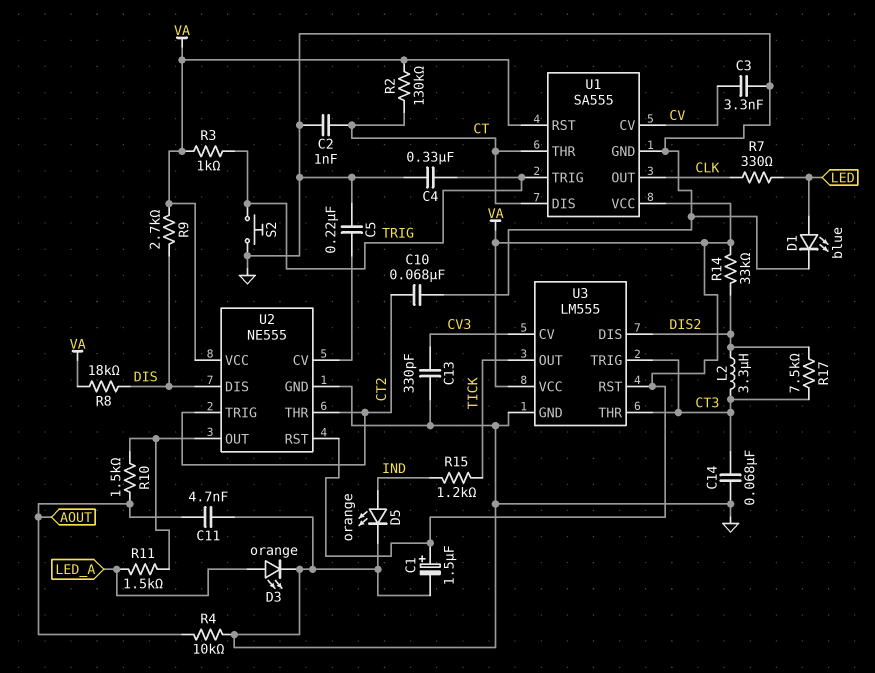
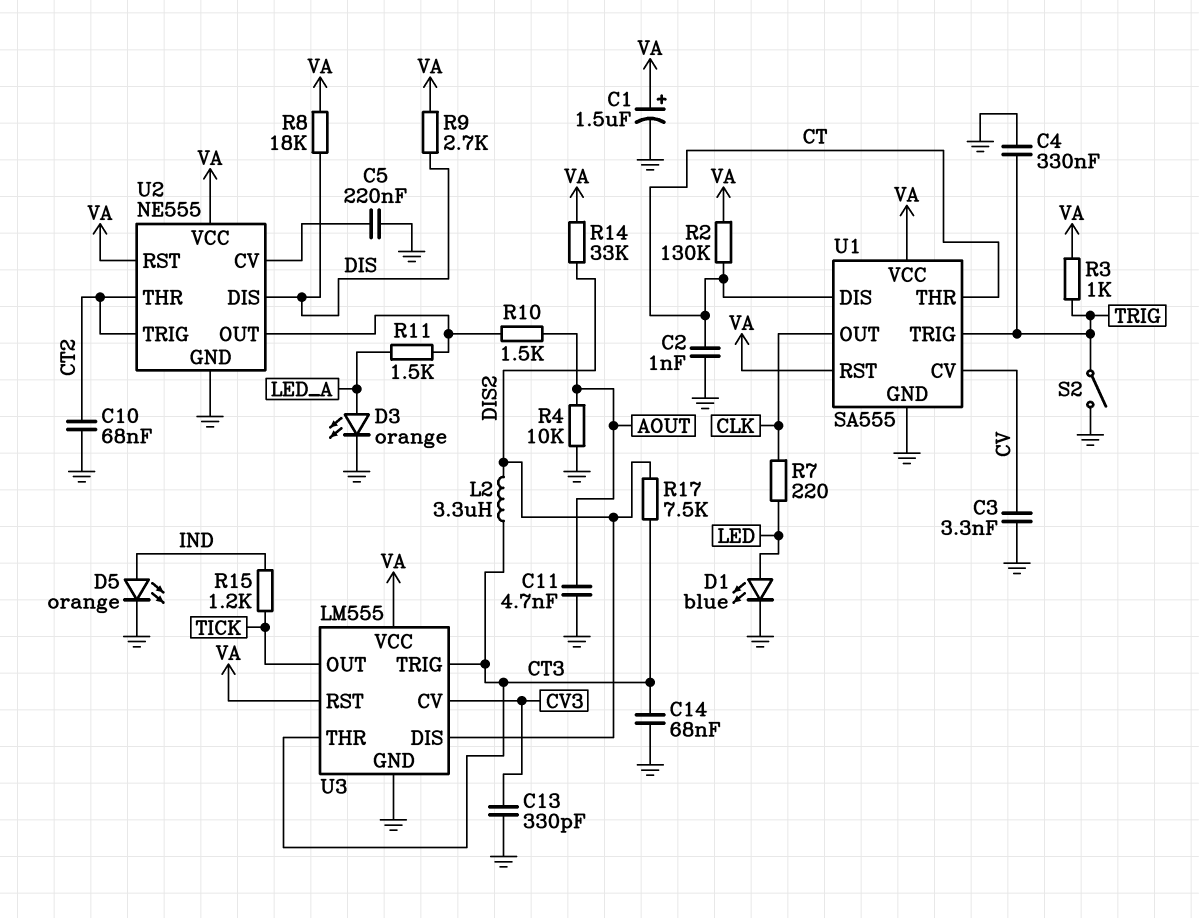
R7: 330 (CLK, LED) -> 220 (CLK, LED)
S2: button (GND, TRIG) -> switch (GND, TRIG)

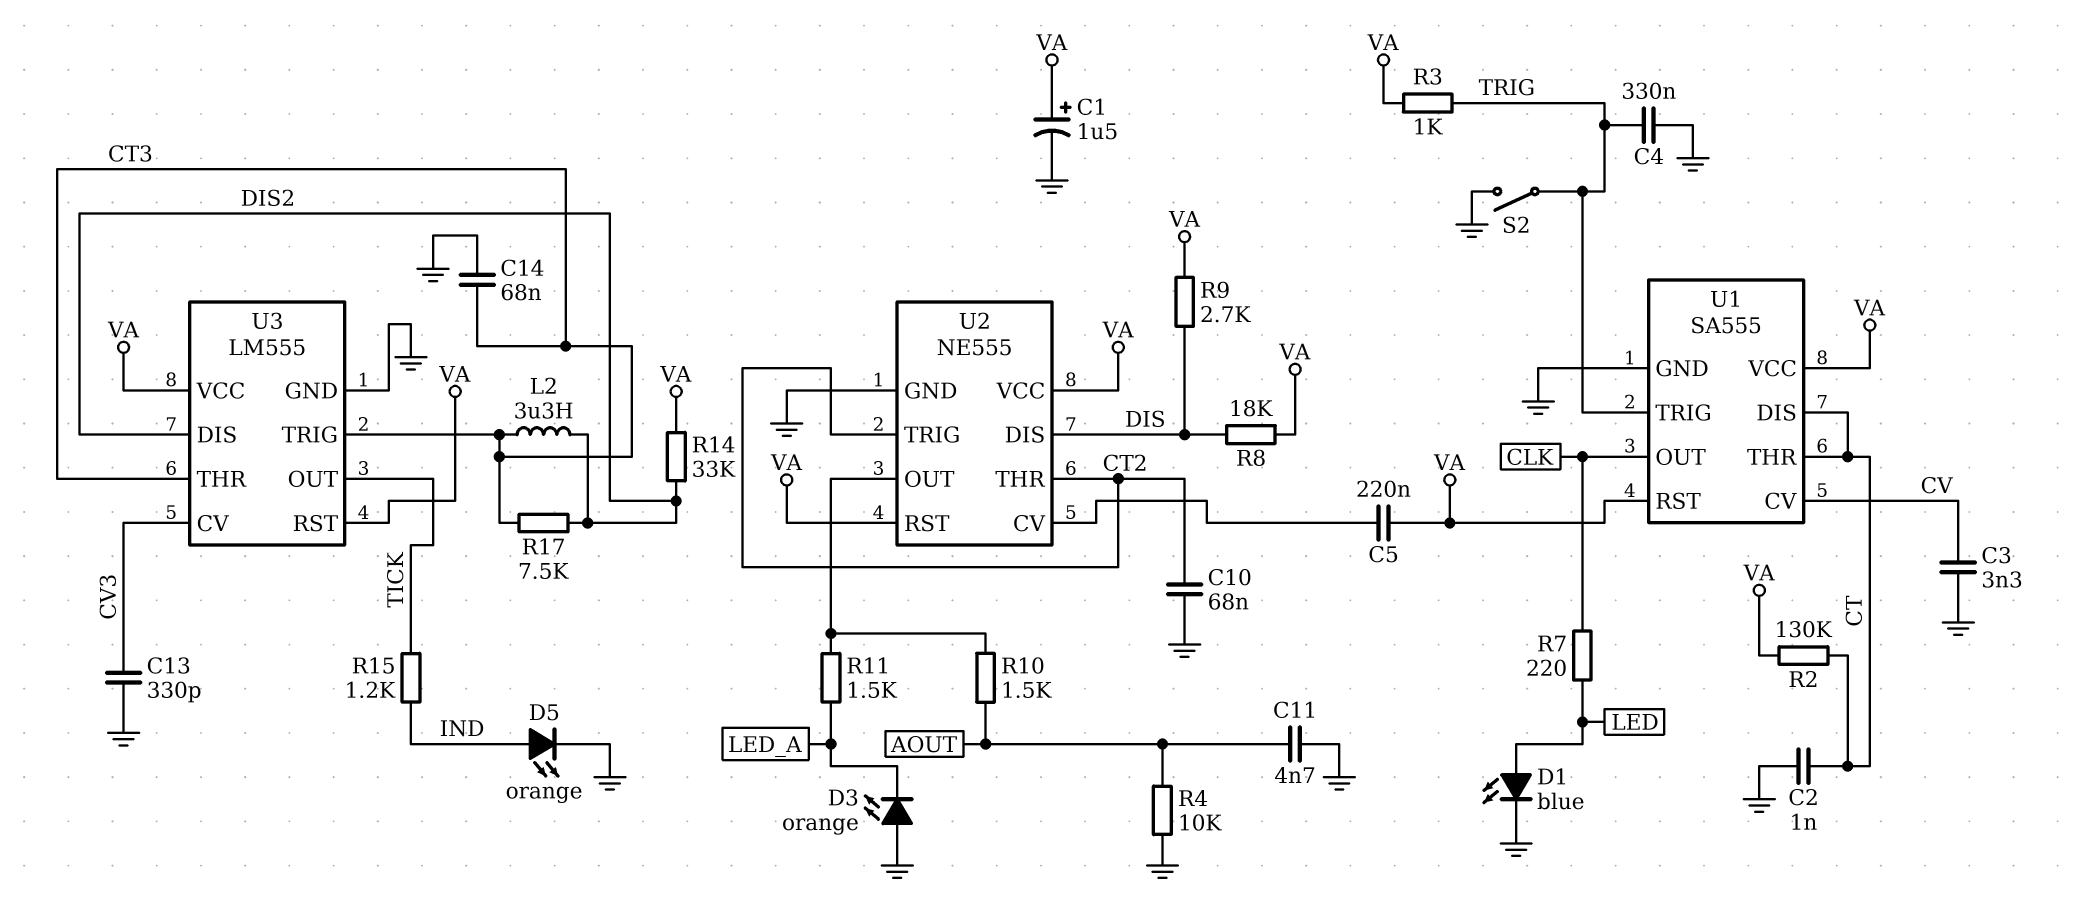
C5: 220nF (GND, U2/CV) -> 220nF (U2/CV, VA)
D3: LED orange (A LED_A, K GND) -> LED orange (A GND, K LED_A)

